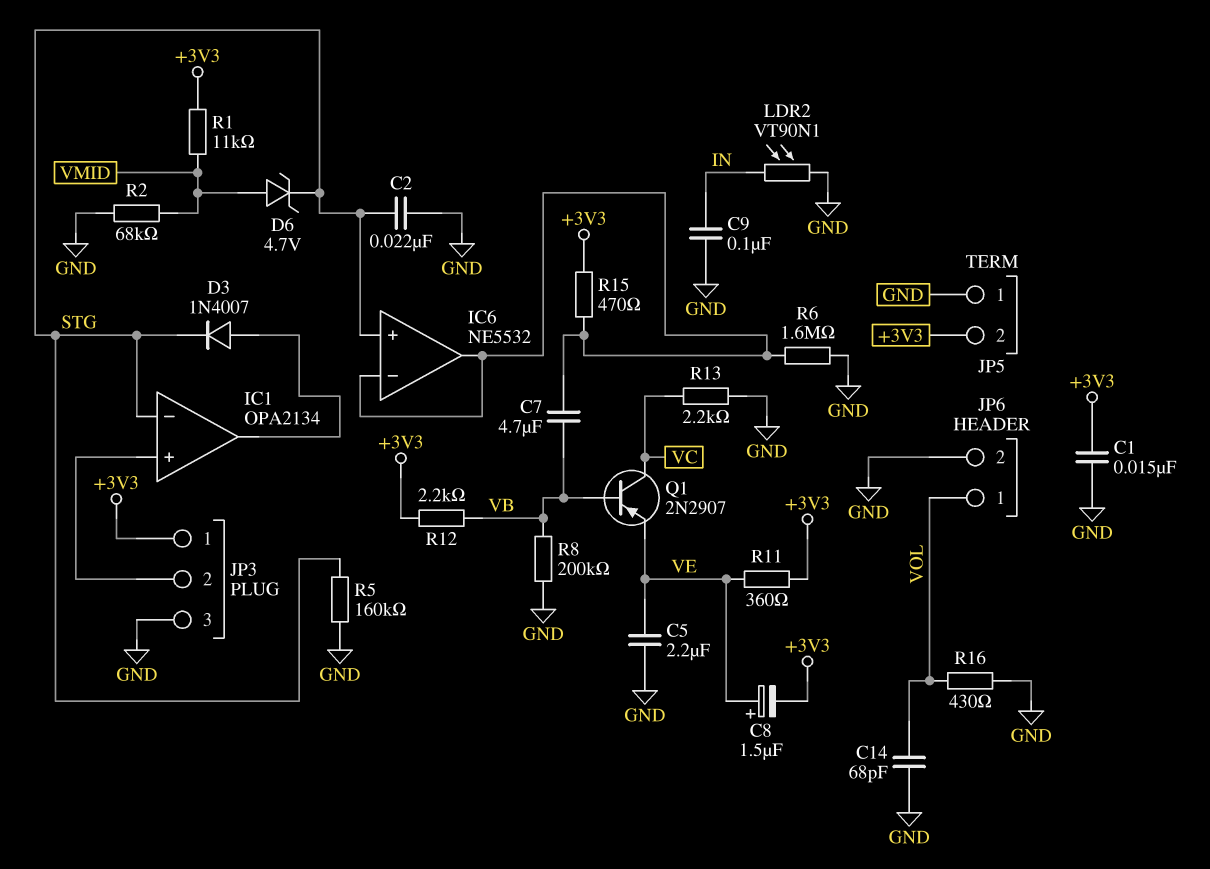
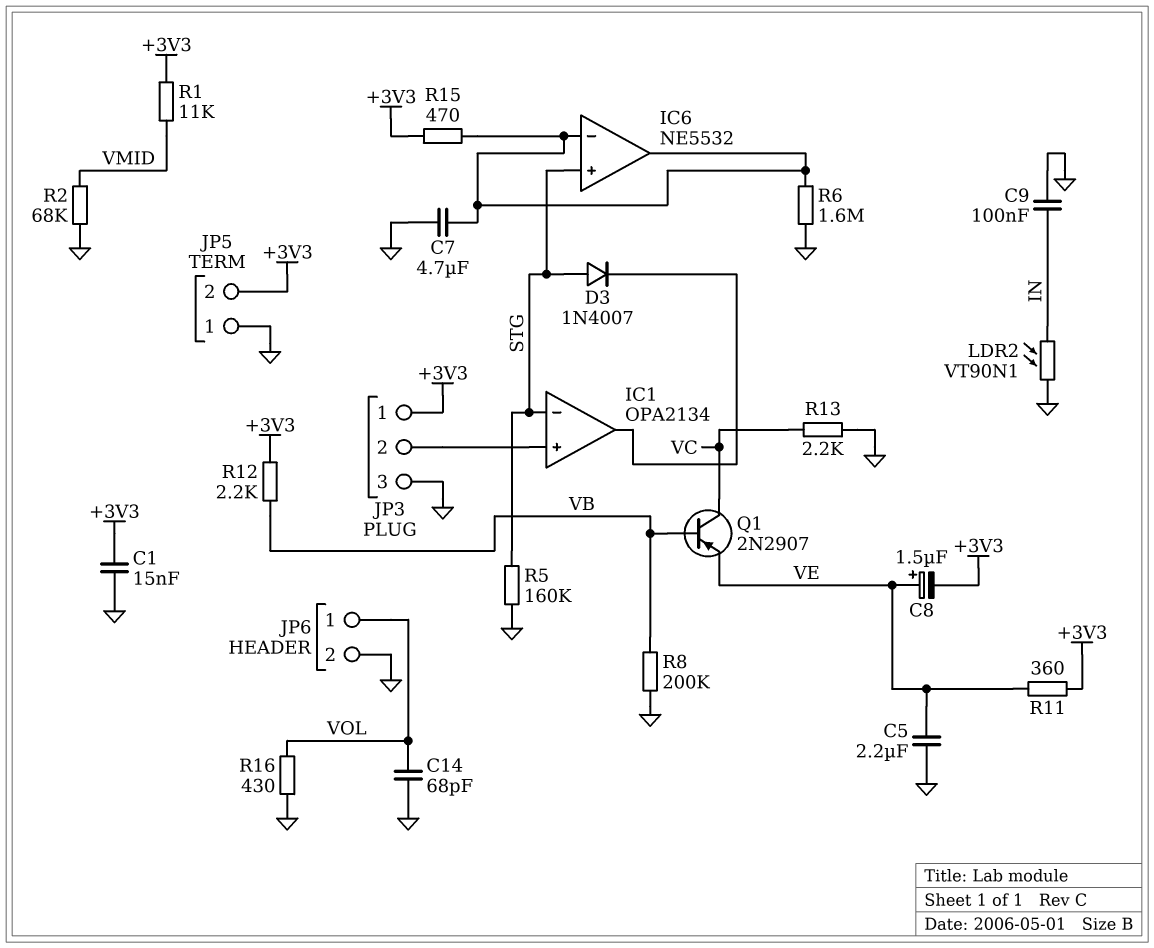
C2: 22nF (GND, STG) -> none
C7: 4.7uF (IC6/in-, VB) -> 4.7uF (GND, IC6/in-)
D3: diode 1N4007 (A IC1/out, K STG) -> diode 1N4007 (A STG, K IC1/out)
D6: zener 4.7V (A VMID, K STG) -> none

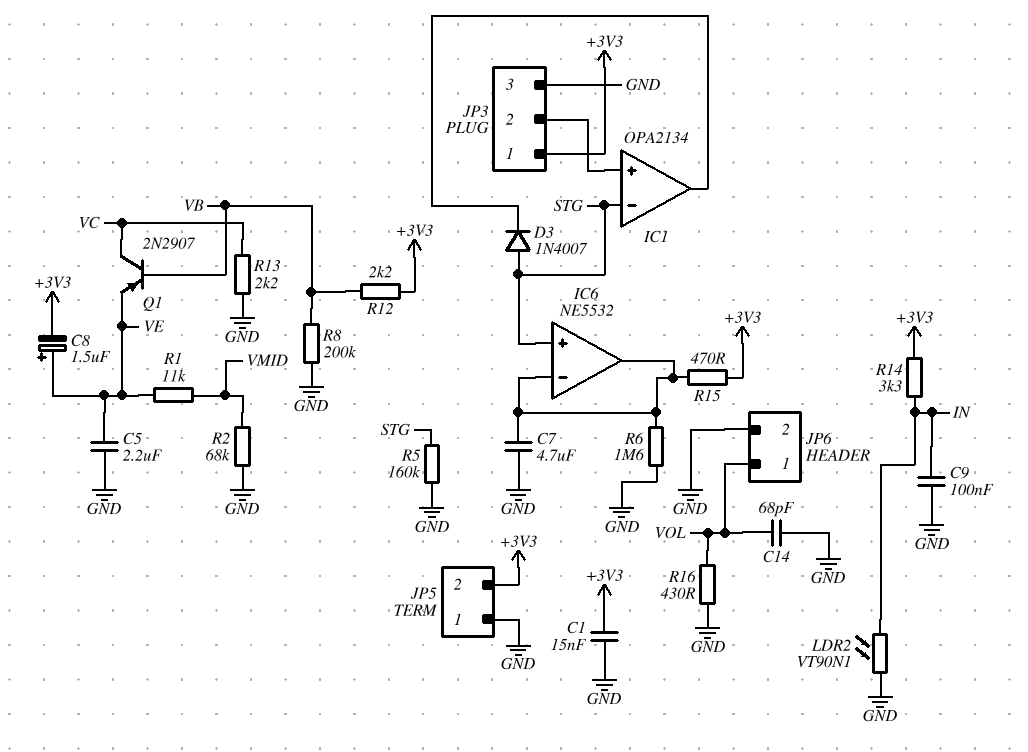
R1: 11k (+3V3, VMID) -> 11k (VE, VMID)
R11: 360 (+3V3, VE) -> none
R14: none -> 3.3k (+3V3, IN)

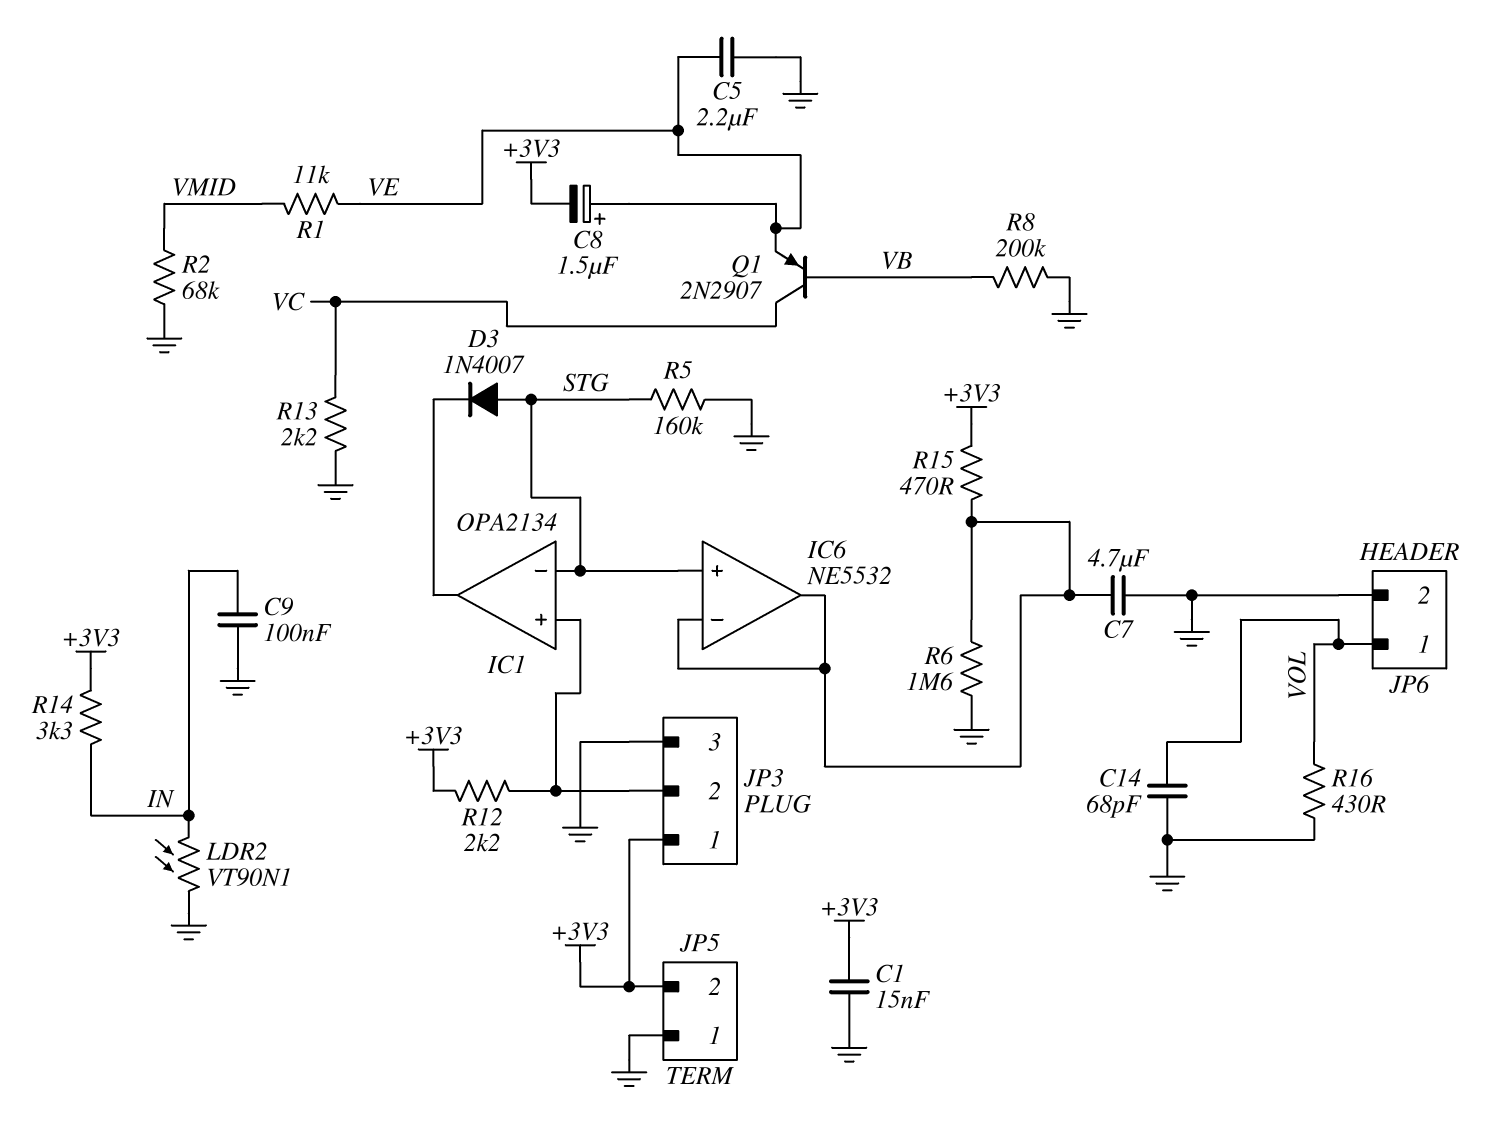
R12: 2.2k (+3V3, VB) -> 2.2k (+3V3, IC1/in+)

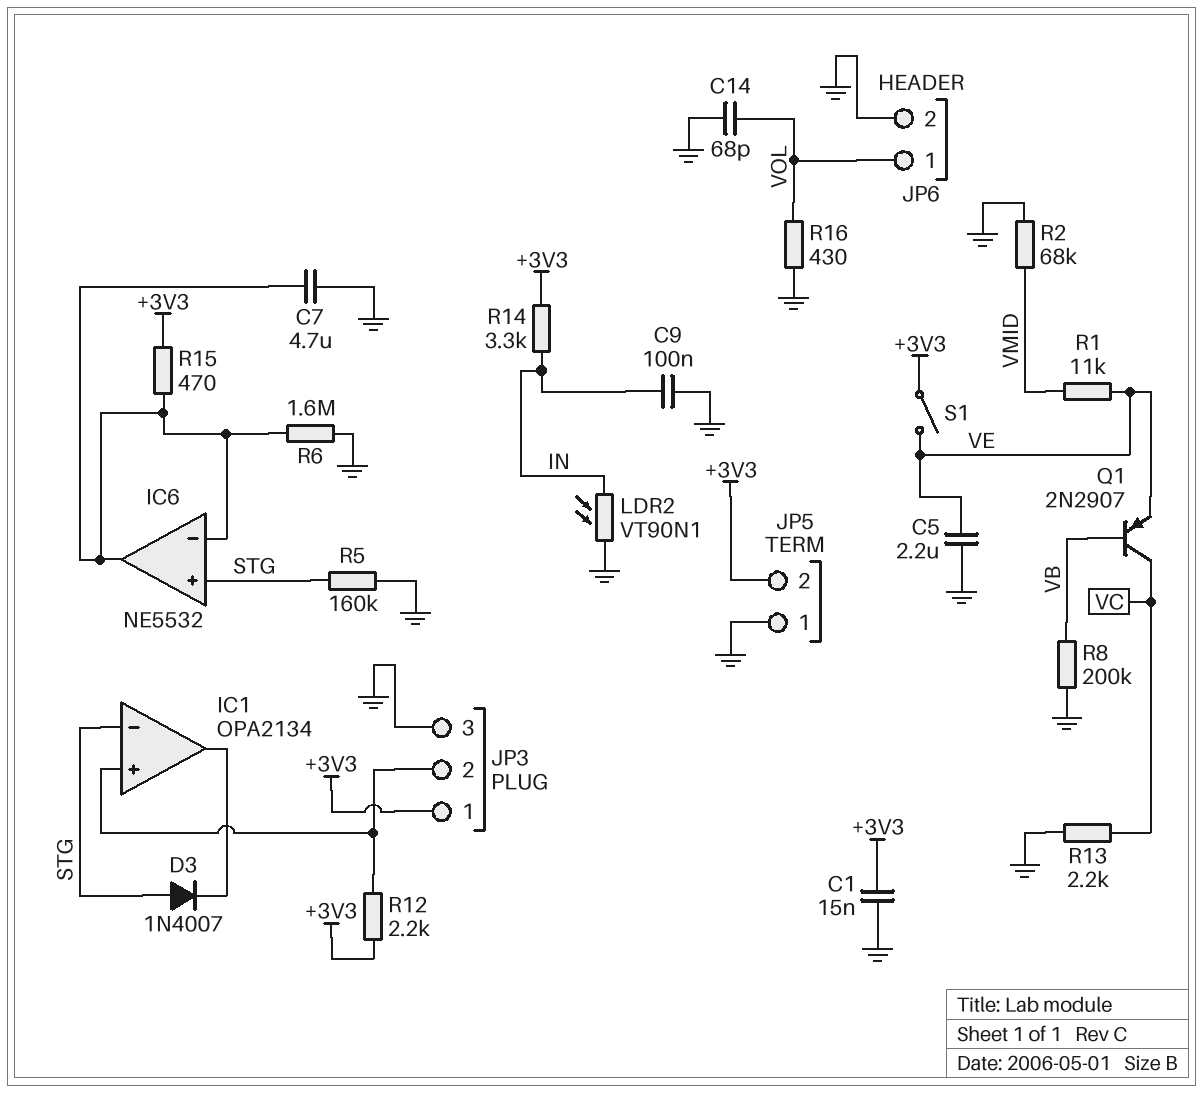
C8: 1.5uF (plus VE, minus +3V3) -> none
S1: none -> switch (+3V3, VE)

